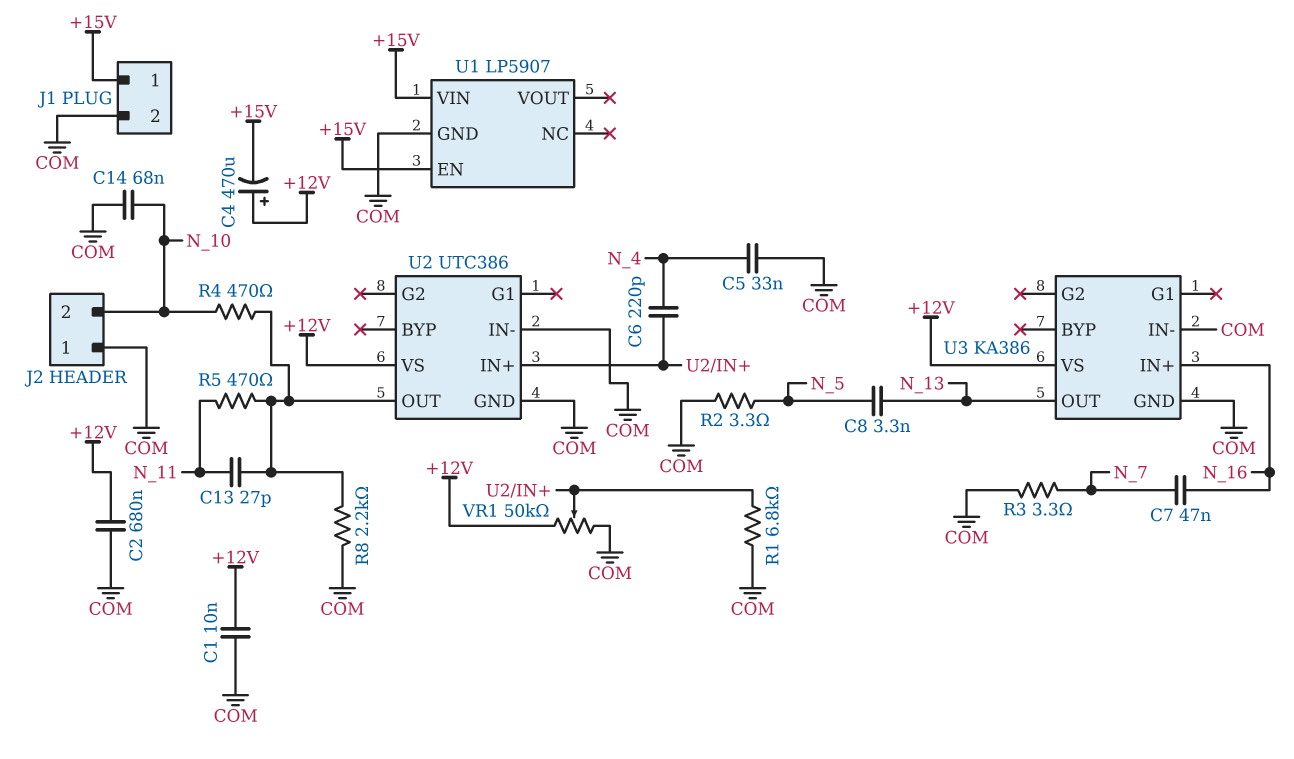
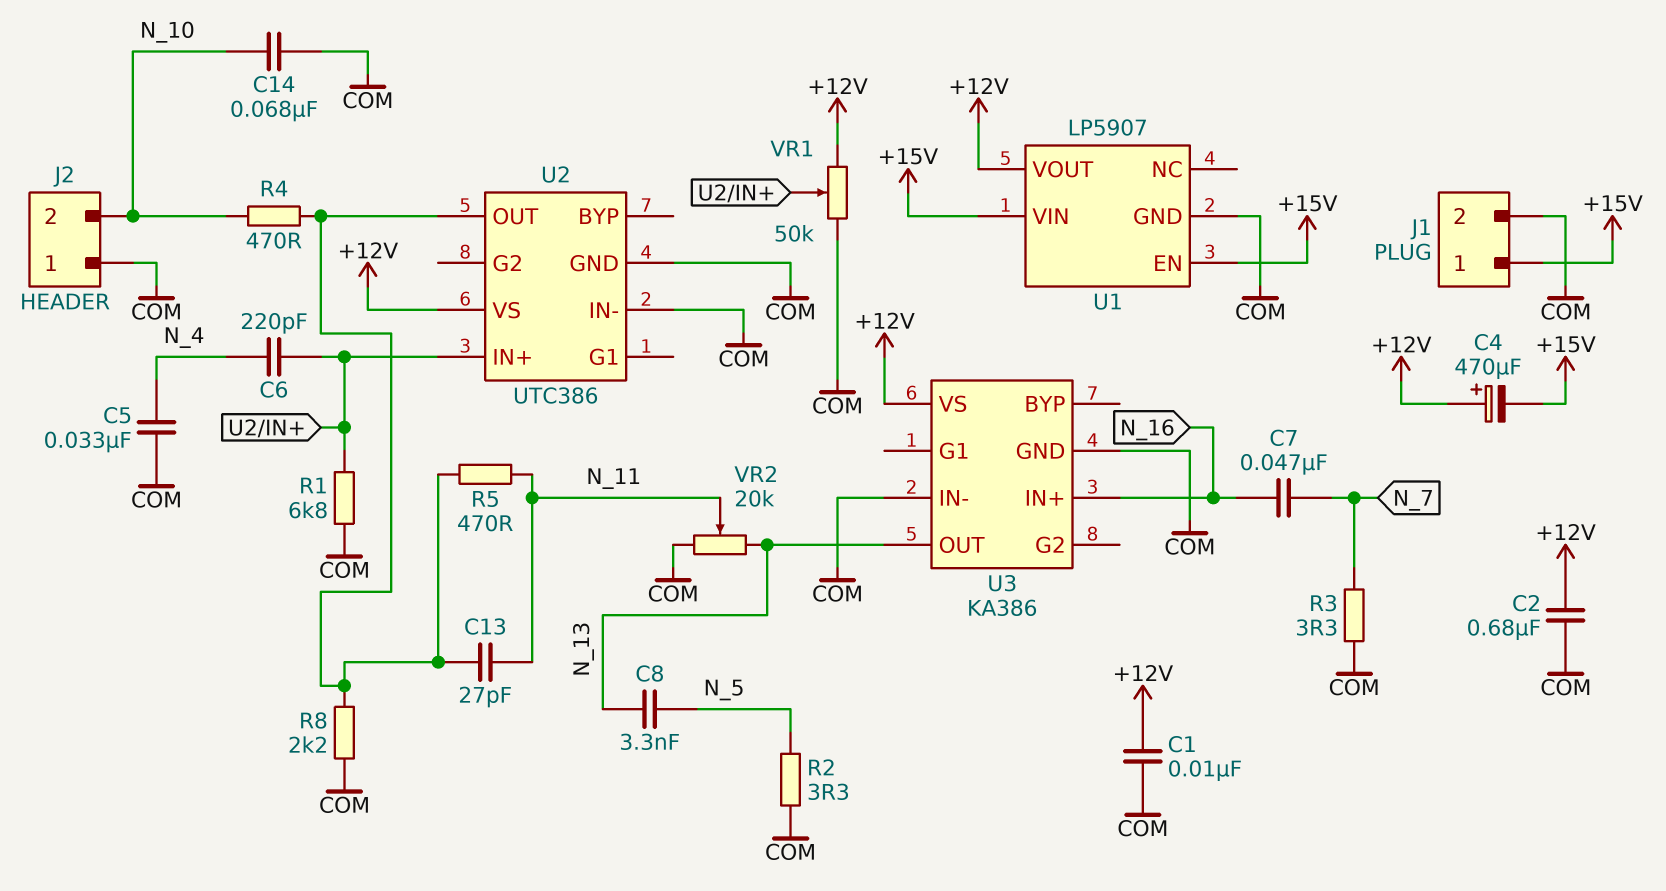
U1 pin VOUT: none -> +12V
VR2: none -> 20k (COM, N_13, wiper N_11)

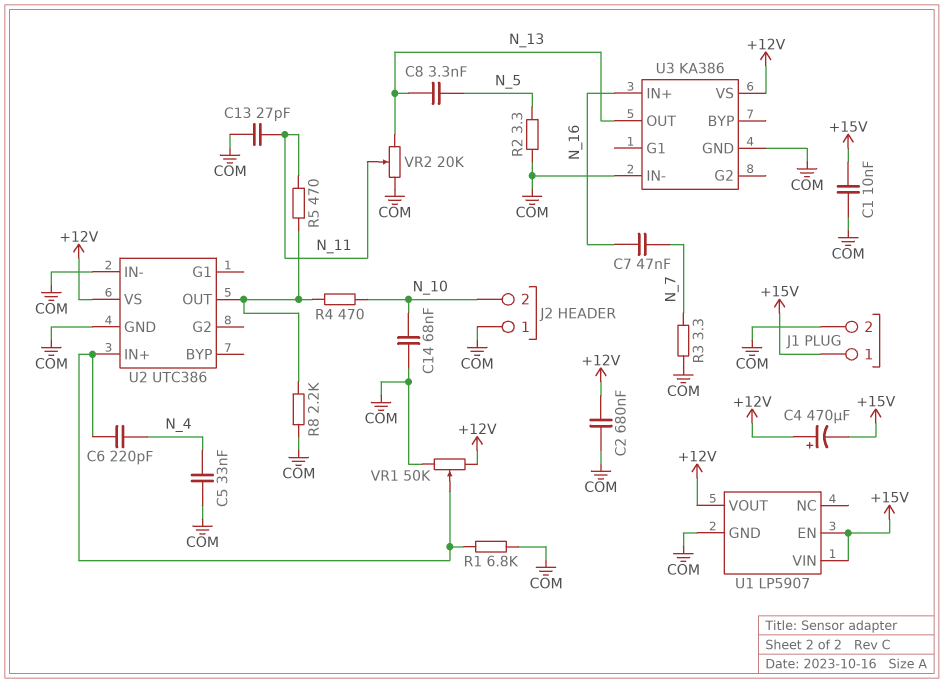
C1: 10nF (+12V, COM) -> 10nF (+15V, COM)
C13: 27pF (N_11, U2/OUT) -> 27pF (COM, N_11)

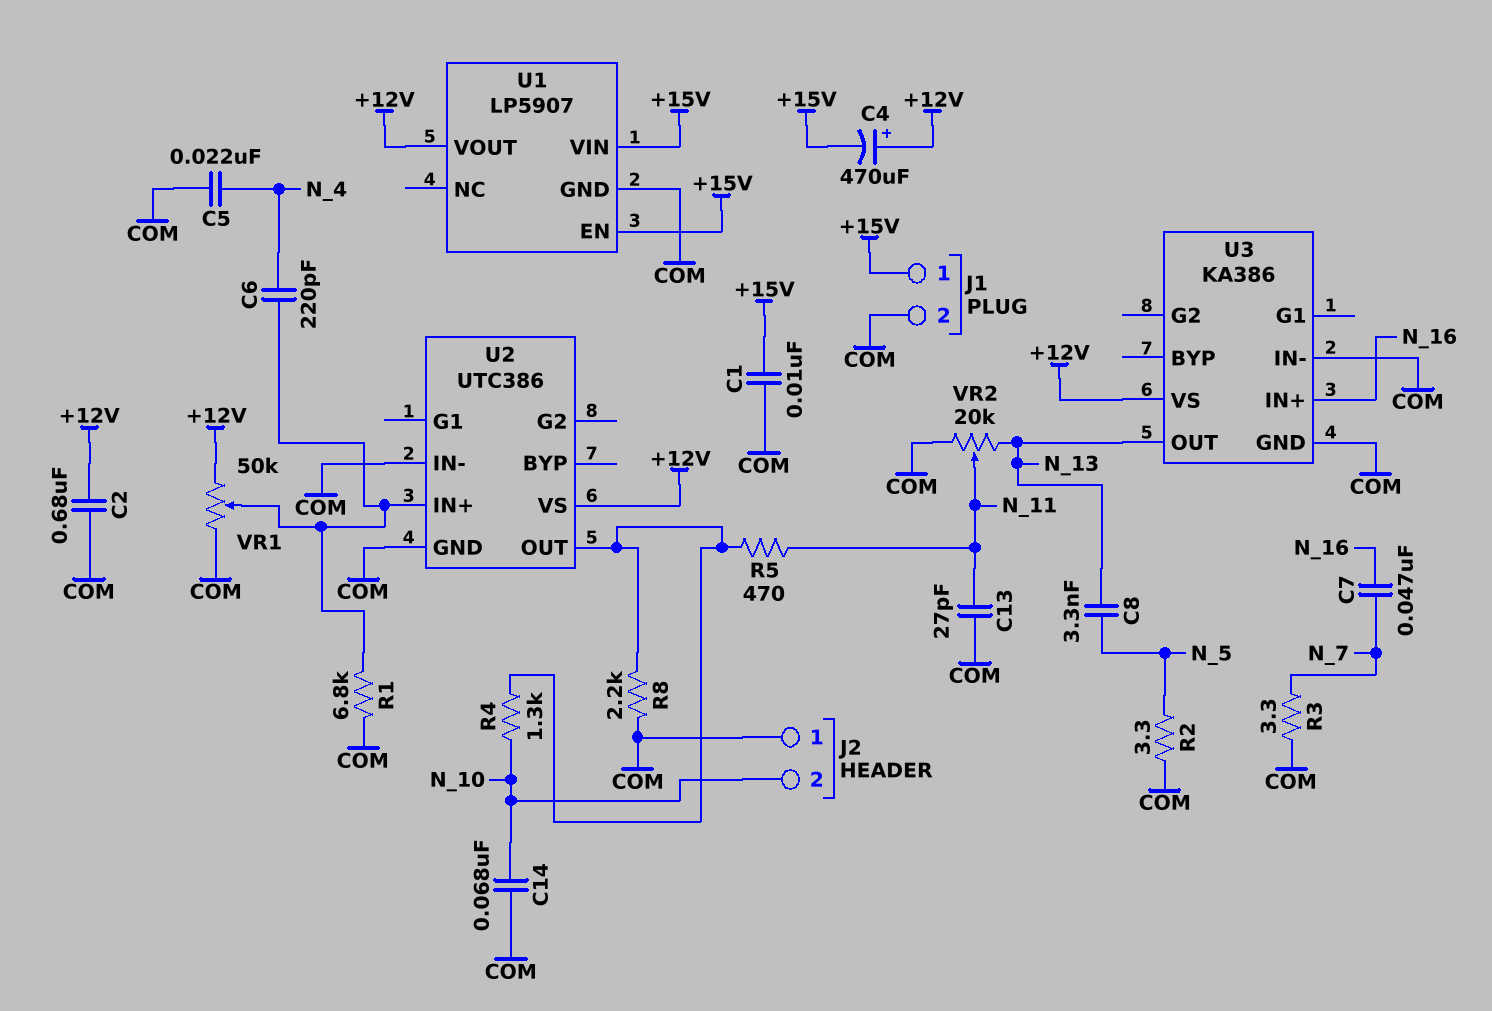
C5: 33nF (COM, N_4) -> 22nF (COM, N_4)
R4: 470 (N_10, U2/OUT) -> 1.3k (N_10, U2/OUT)

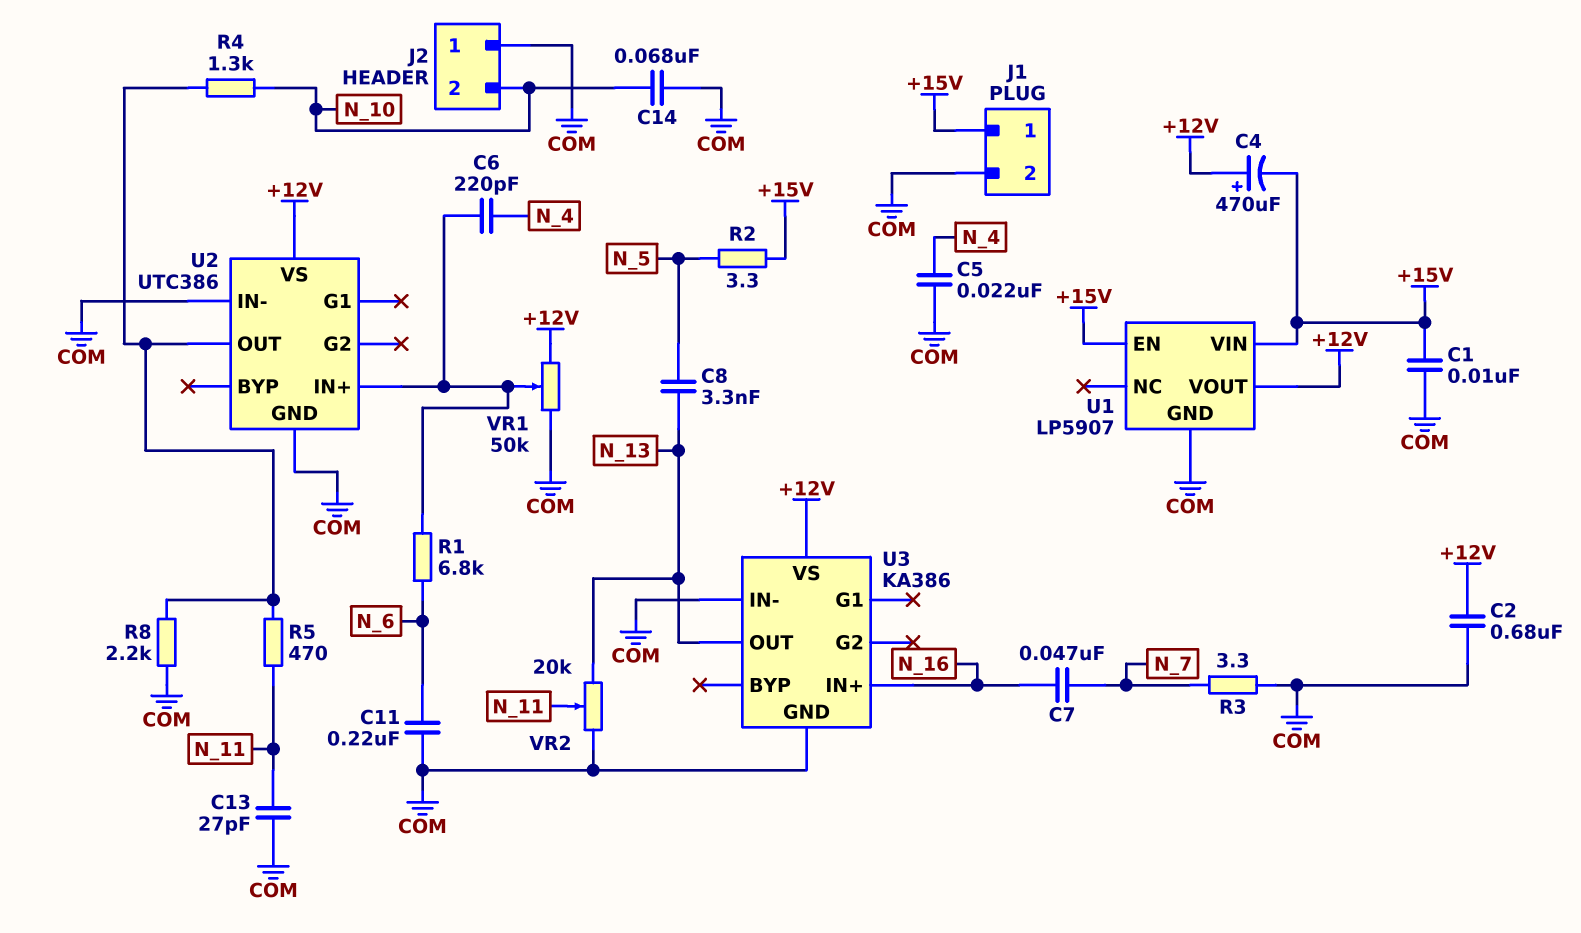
C11: none -> 220nF (COM, N_6)
R1: 6.8k (COM, U2/IN+) -> 6.8k (N_6, U2/IN+)
R2: 3.3 (COM, N_5) -> 3.3 (+15V, N_5)

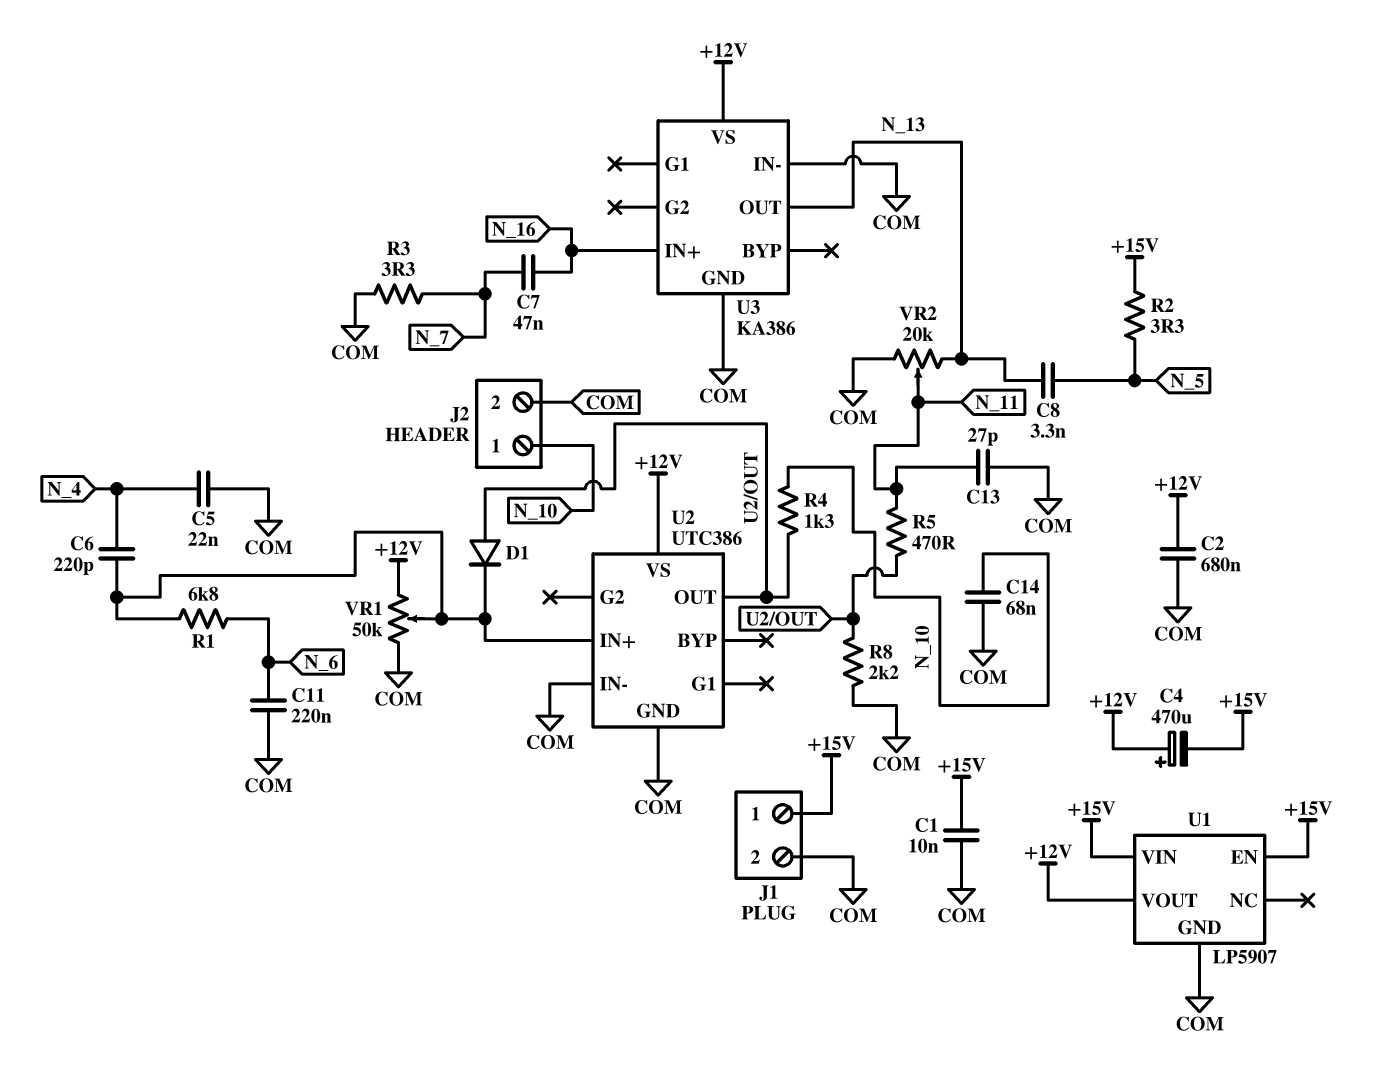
D1: none -> diode (A U2/OUT, K U2/IN+)
J2 pin 1: COM -> N_10
J2 pin 2: N_10 -> COM

